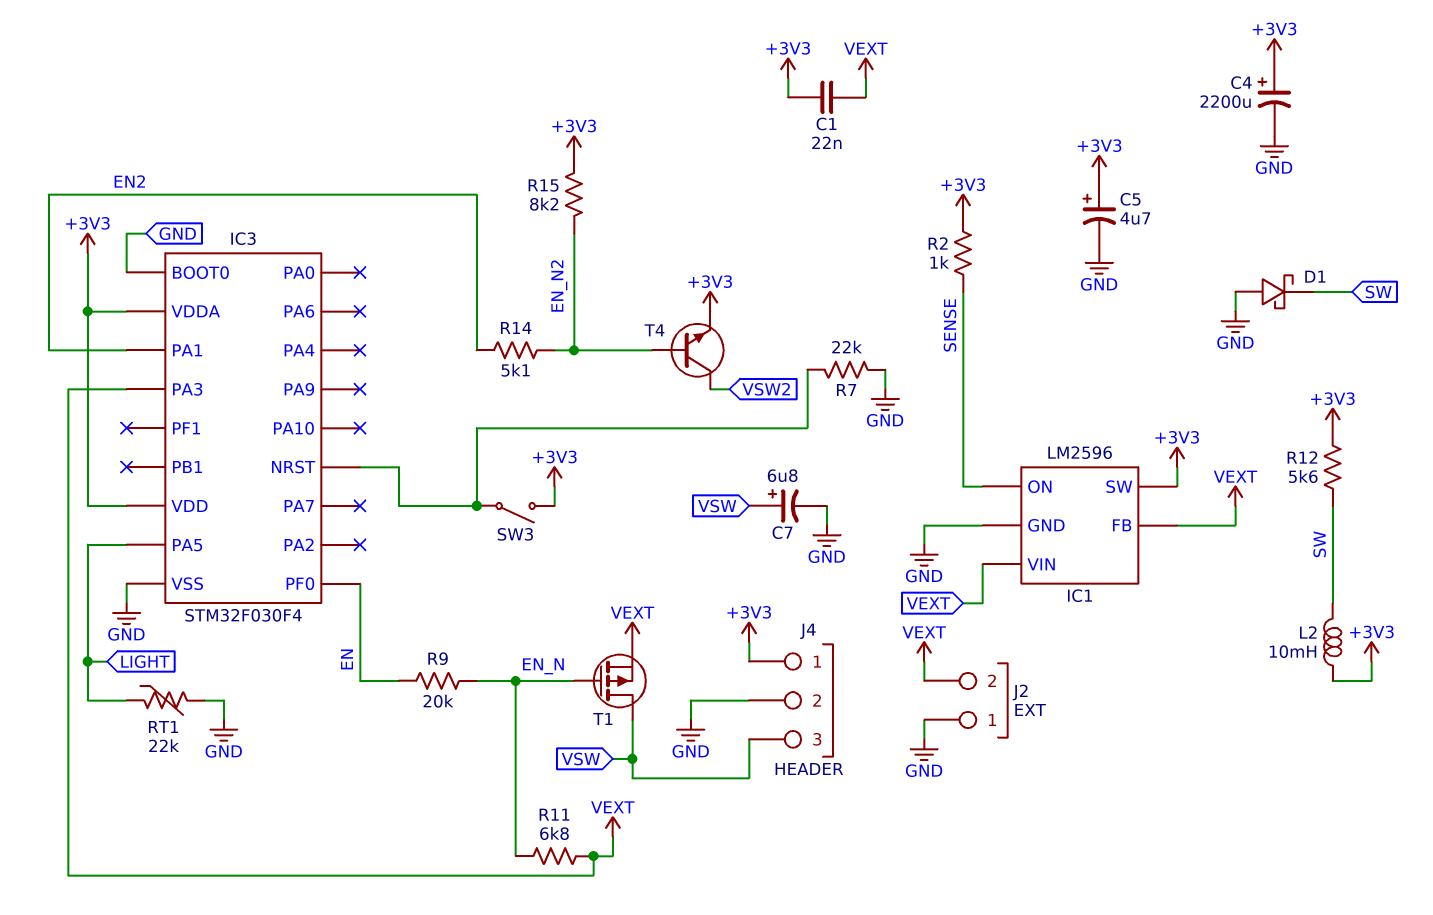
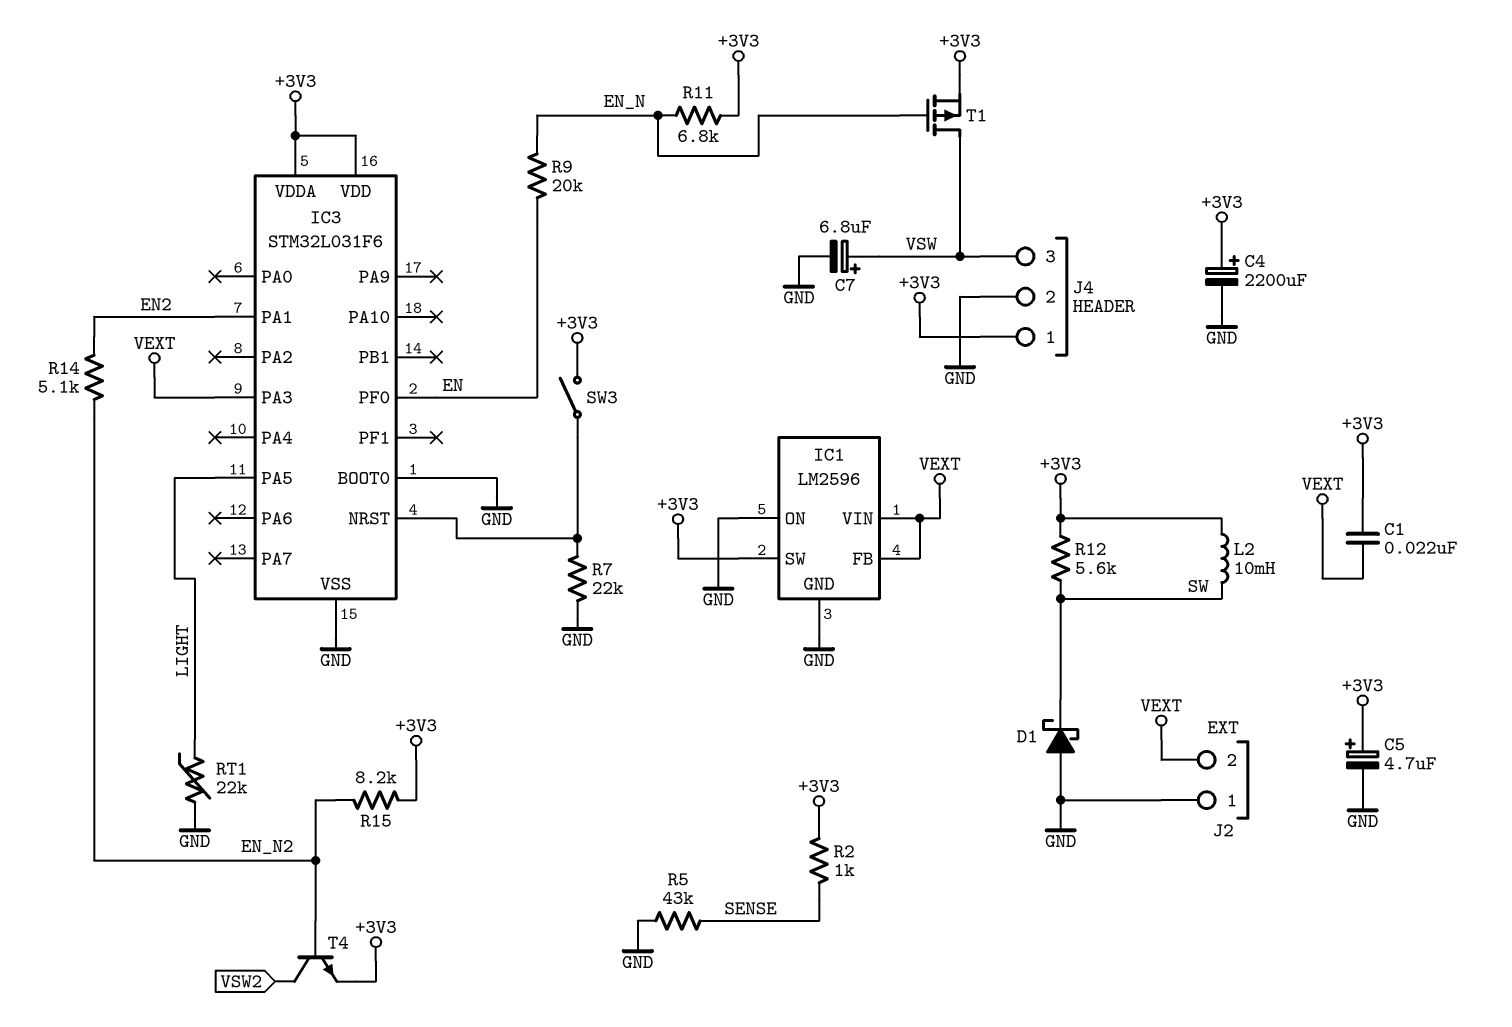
IC1 pin ON: SENSE -> GND
IC3: STM32F030F4 -> STM32L031F6
R5: none -> 43k (GND, SENSE)
R11: 6.8k (EN_N, VEXT) -> 6.8k (+3V3, EN_N)
T1: PMOS (G EN_N, D VSW, S VEXT) -> PMOS (G EN_N, D VSW, S +3V3)

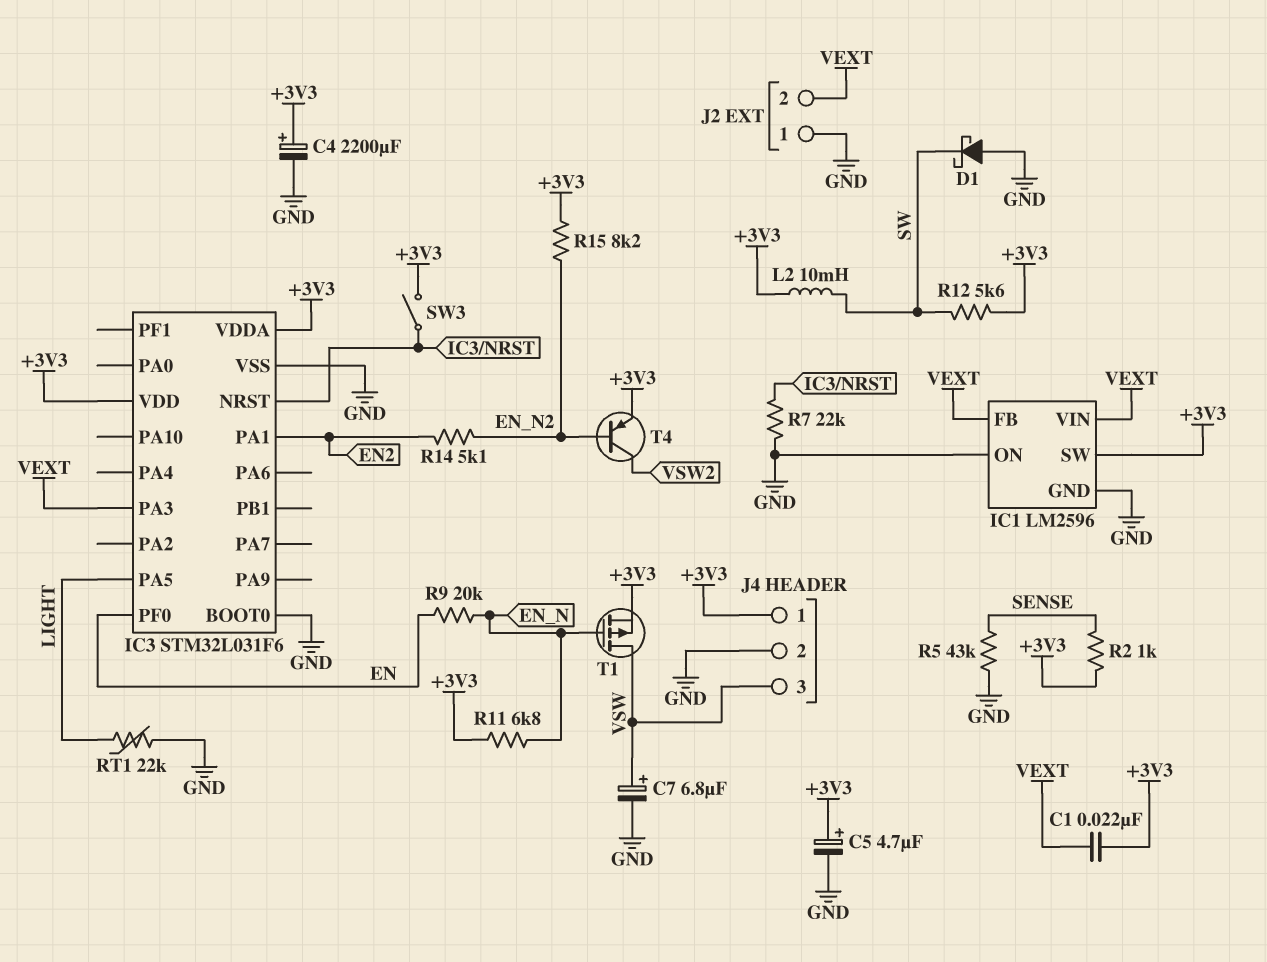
T4: NPN (B EN_N2, C VSW2, E +3V3) -> PNP (B EN_N2, C VSW2, E +3V3)

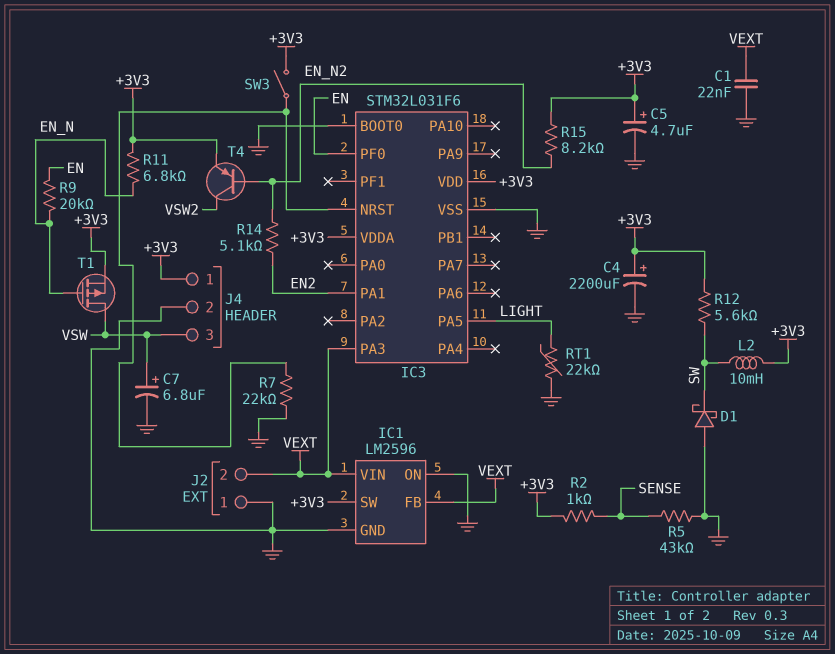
C1: 22nF (+3V3, VEXT) -> 22nF (GND, VEXT)

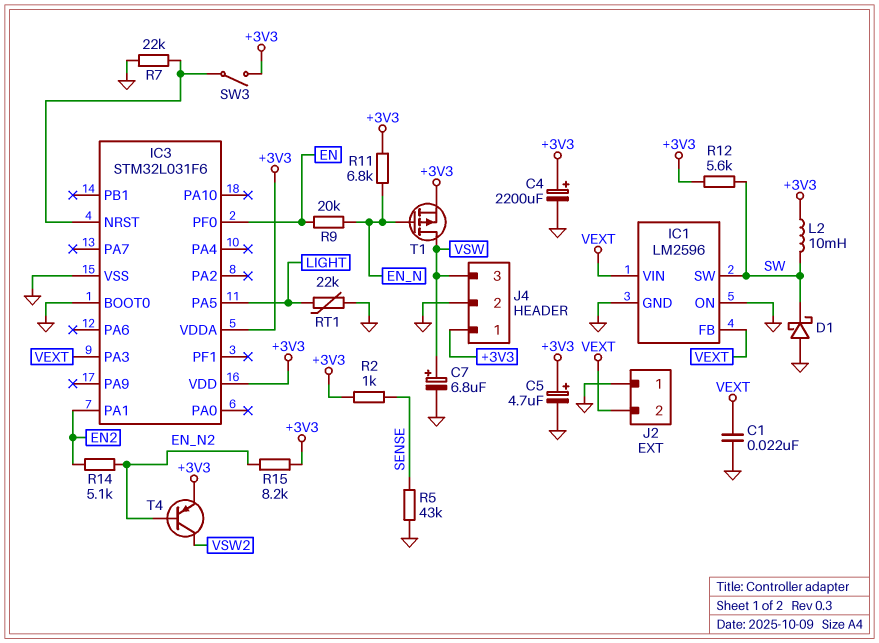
IC1 pin SW: +3V3 -> SW

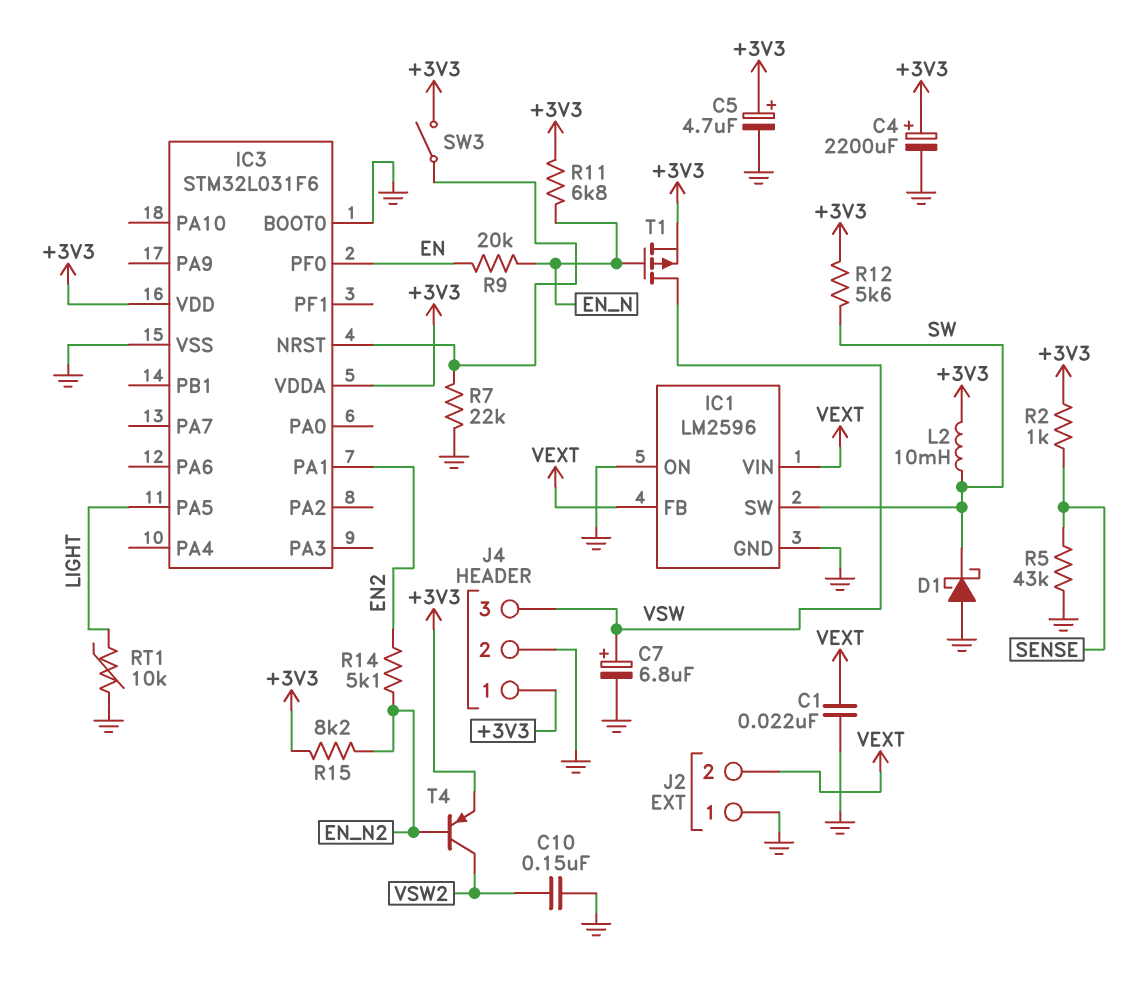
C10: none -> 150nF (GND, VSW2)
IC3 pin PA3: VEXT -> none
RT1: 22k (GND, LIGHT) -> 10k (GND, LIGHT)

